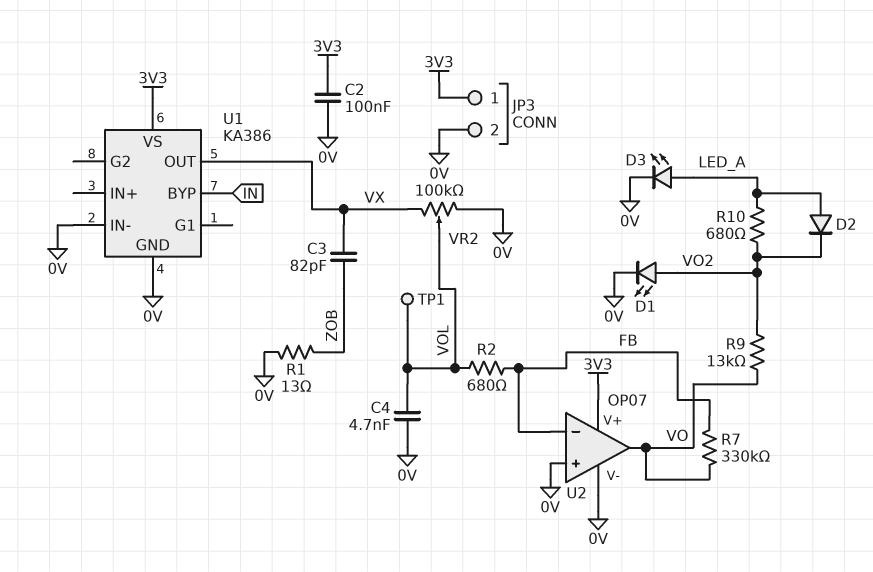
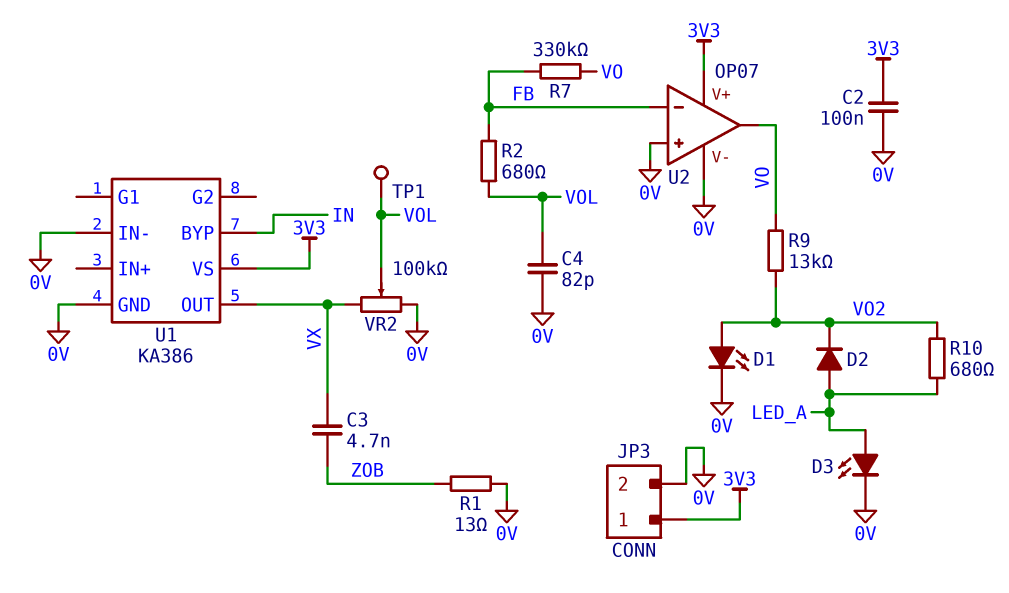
C3: 82pF (VX, ZOB) -> 4.7nF (VX, ZOB)
C4: 4.7nF (0V, VOL) -> 82pF (0V, VOL)

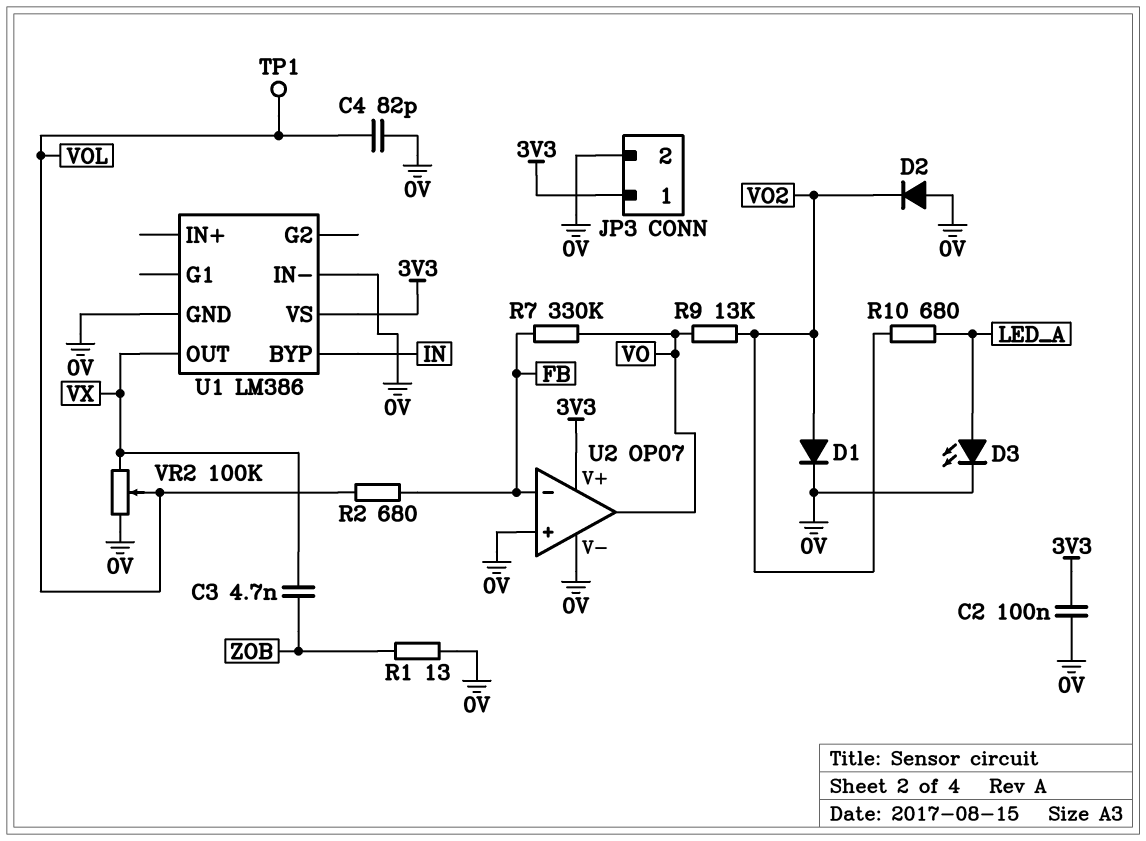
D1: LED (A VO2, K 0V) -> diode (A VO2, K 0V)
D2: diode (A LED_A, K VO2) -> diode (A 0V, K VO2)
U1: KA386 -> LM386

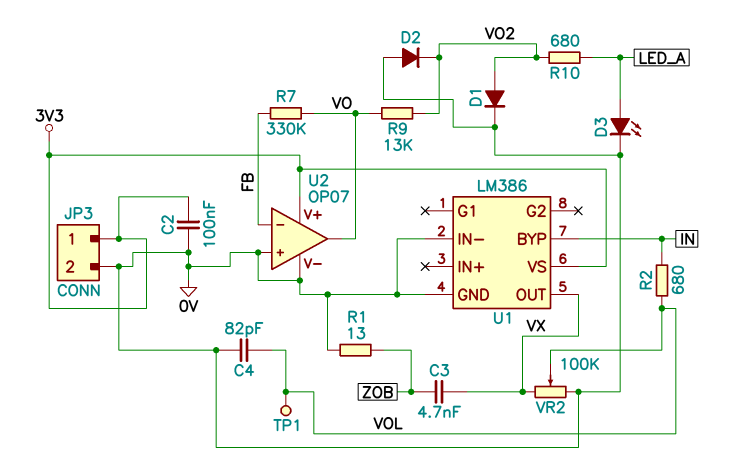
R2: 680 (FB, VOL) -> 680 (IN, VOL)

